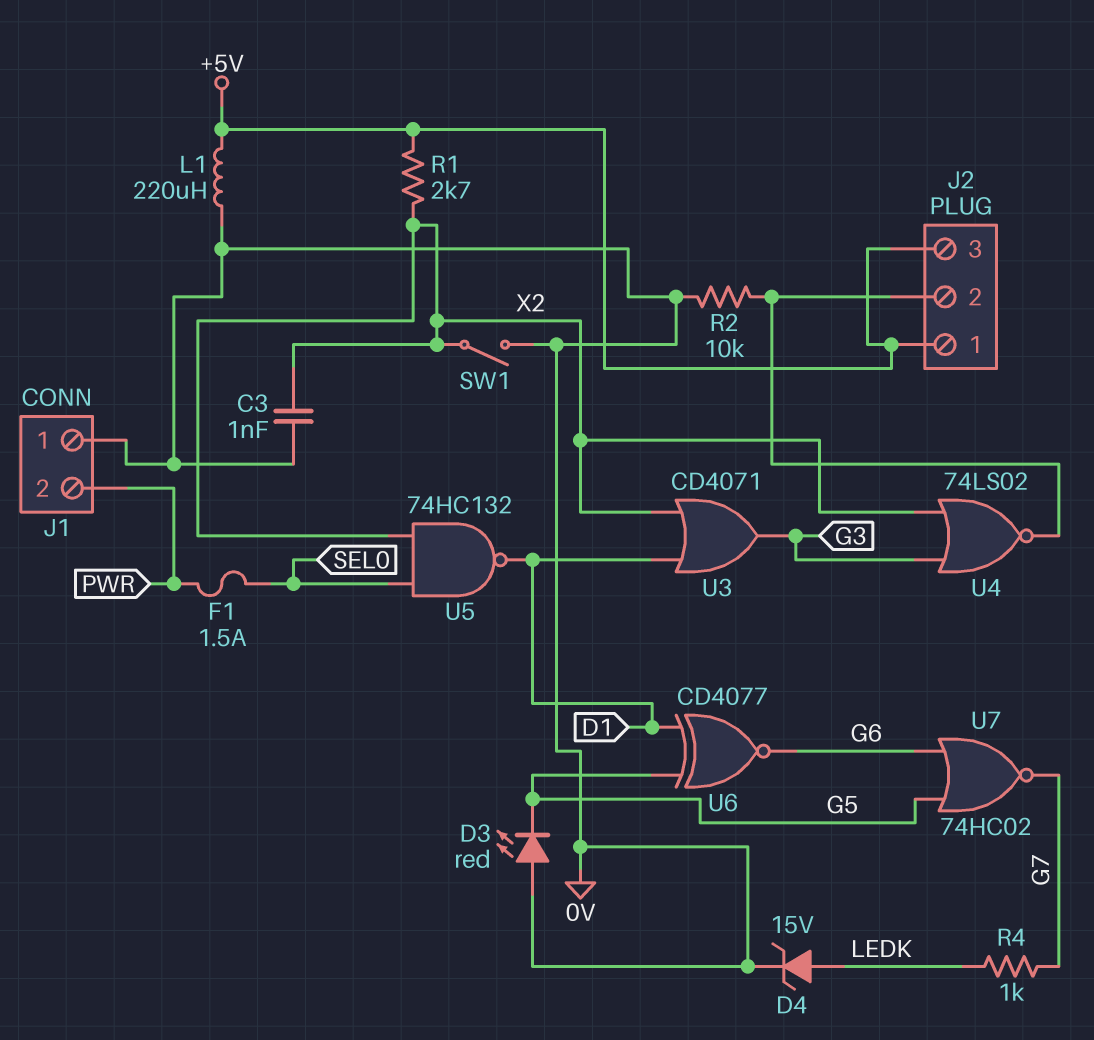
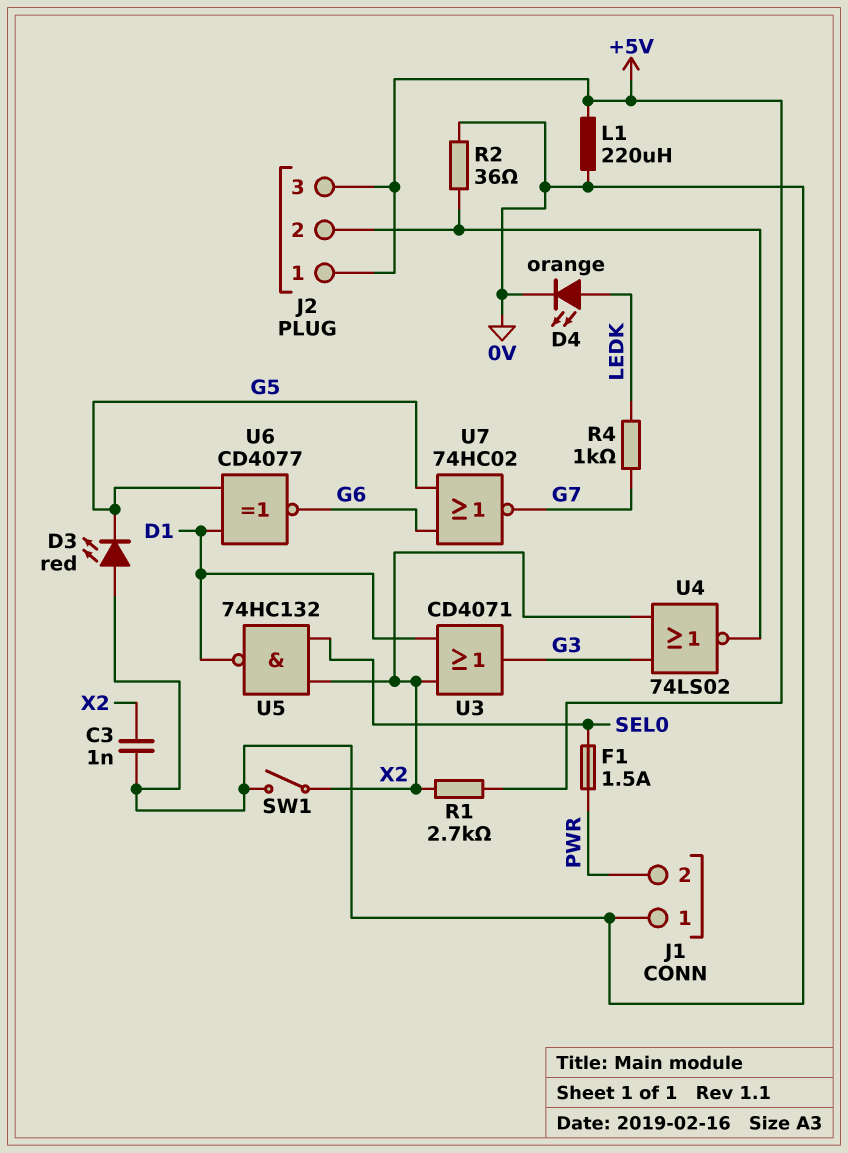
D4: zener 15V (A LEDK, K 0V) -> LED orange (A LEDK, K 0V)
R2: 10k (0V, J2/2) -> 36 (0V, J2/2)

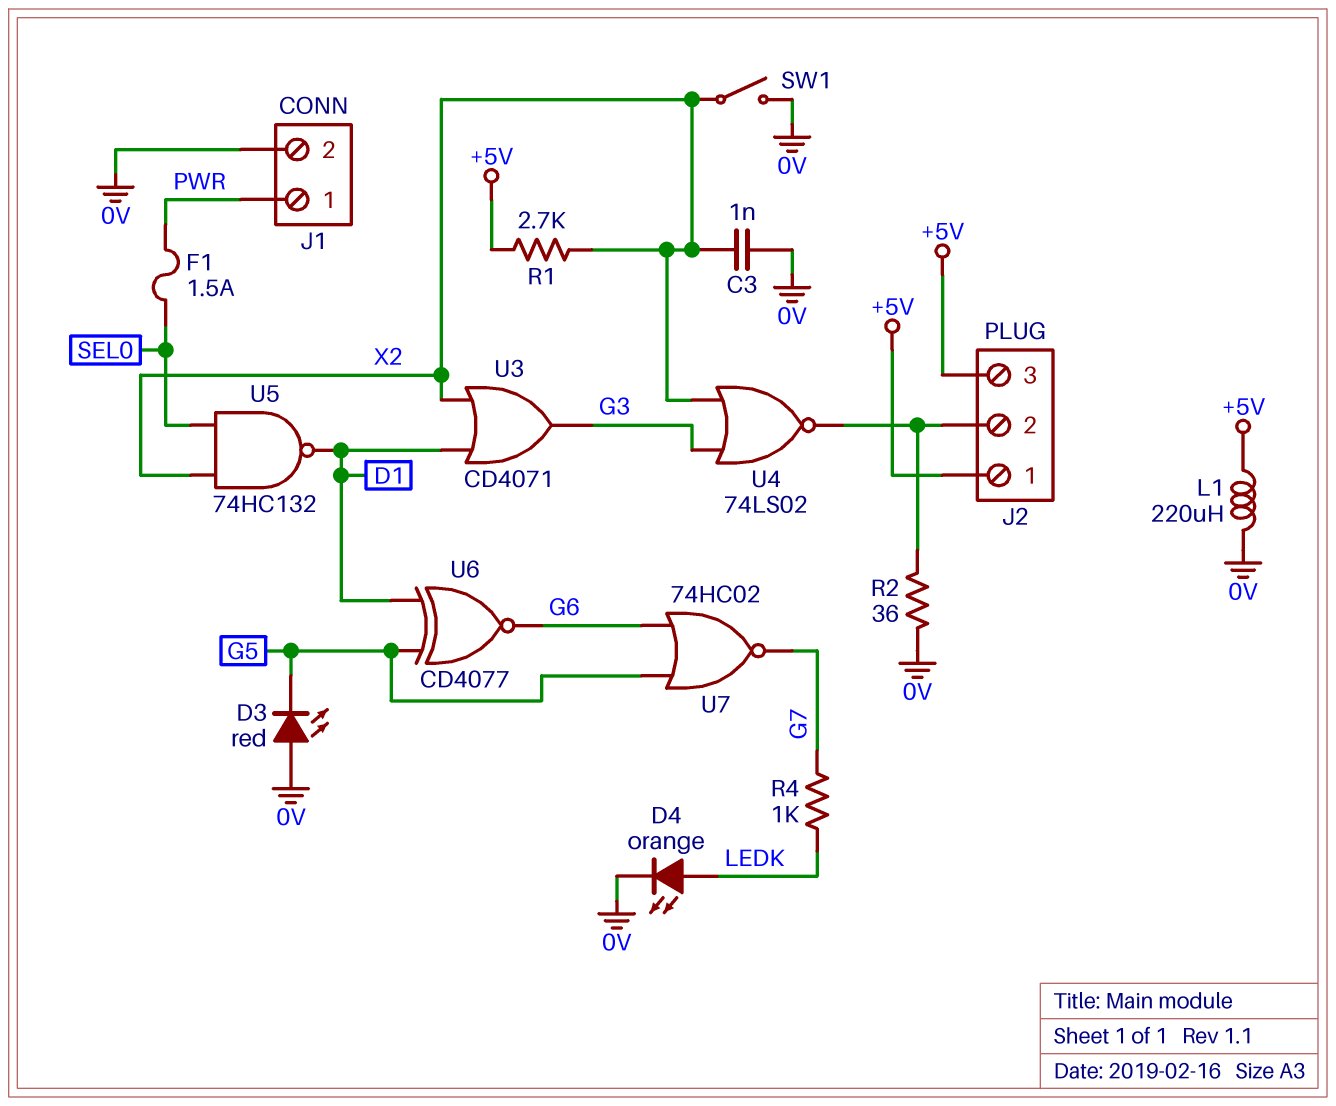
J1 pin 1: 0V -> PWR
J1 pin 2: PWR -> 0V

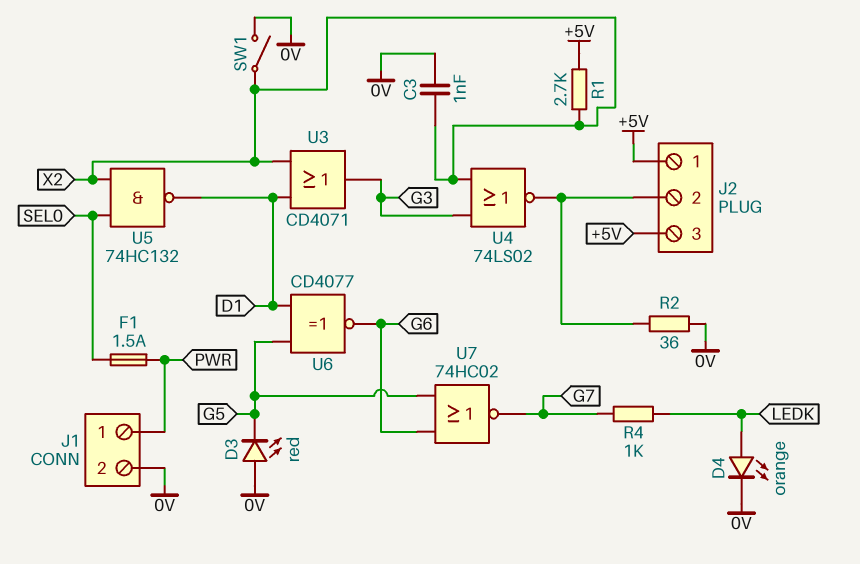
L1: 220uH (+5V, 0V) -> none

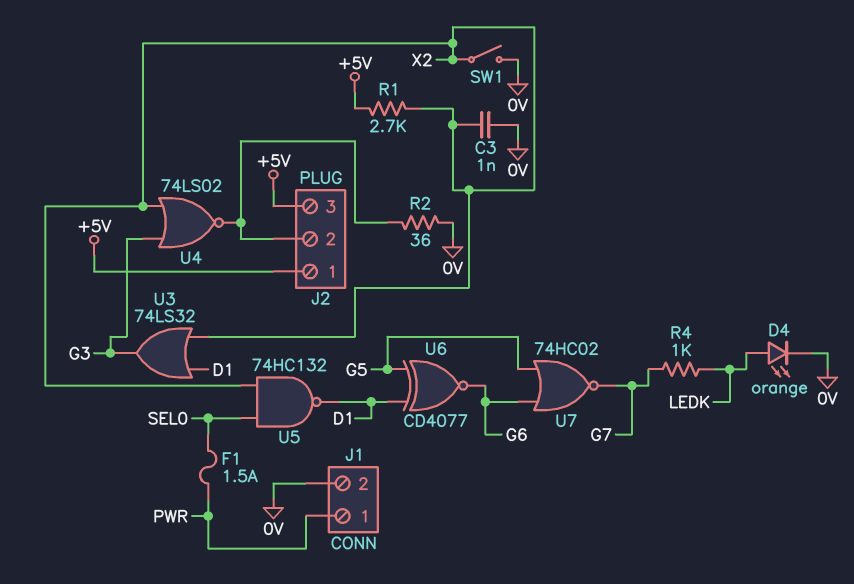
D3: LED red (A 0V, K G5) -> none
U3: OR CD4071 (in D1, in X2, out G3) -> OR 74LS32 (in D1, in X2, out G3)

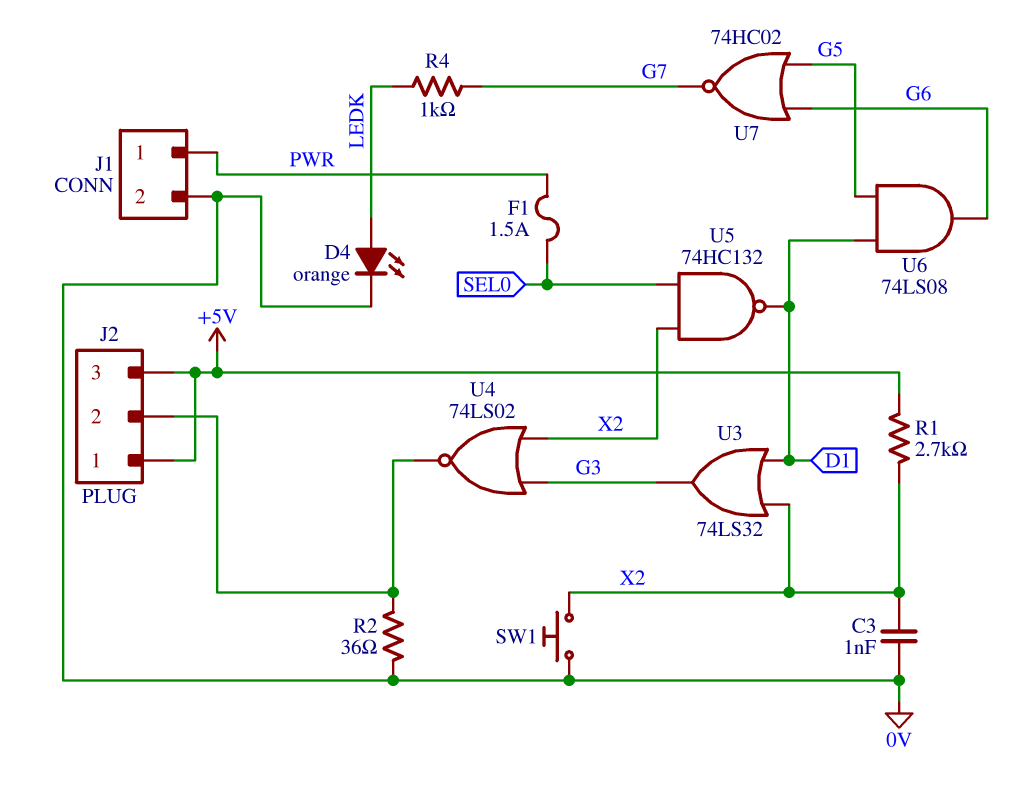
SW1: switch (0V, X2) -> button (0V, X2)
U6: XNOR CD4077 (in D1, in G5, out G6) -> AND 74LS08 (in D1, in G5, out G6)

